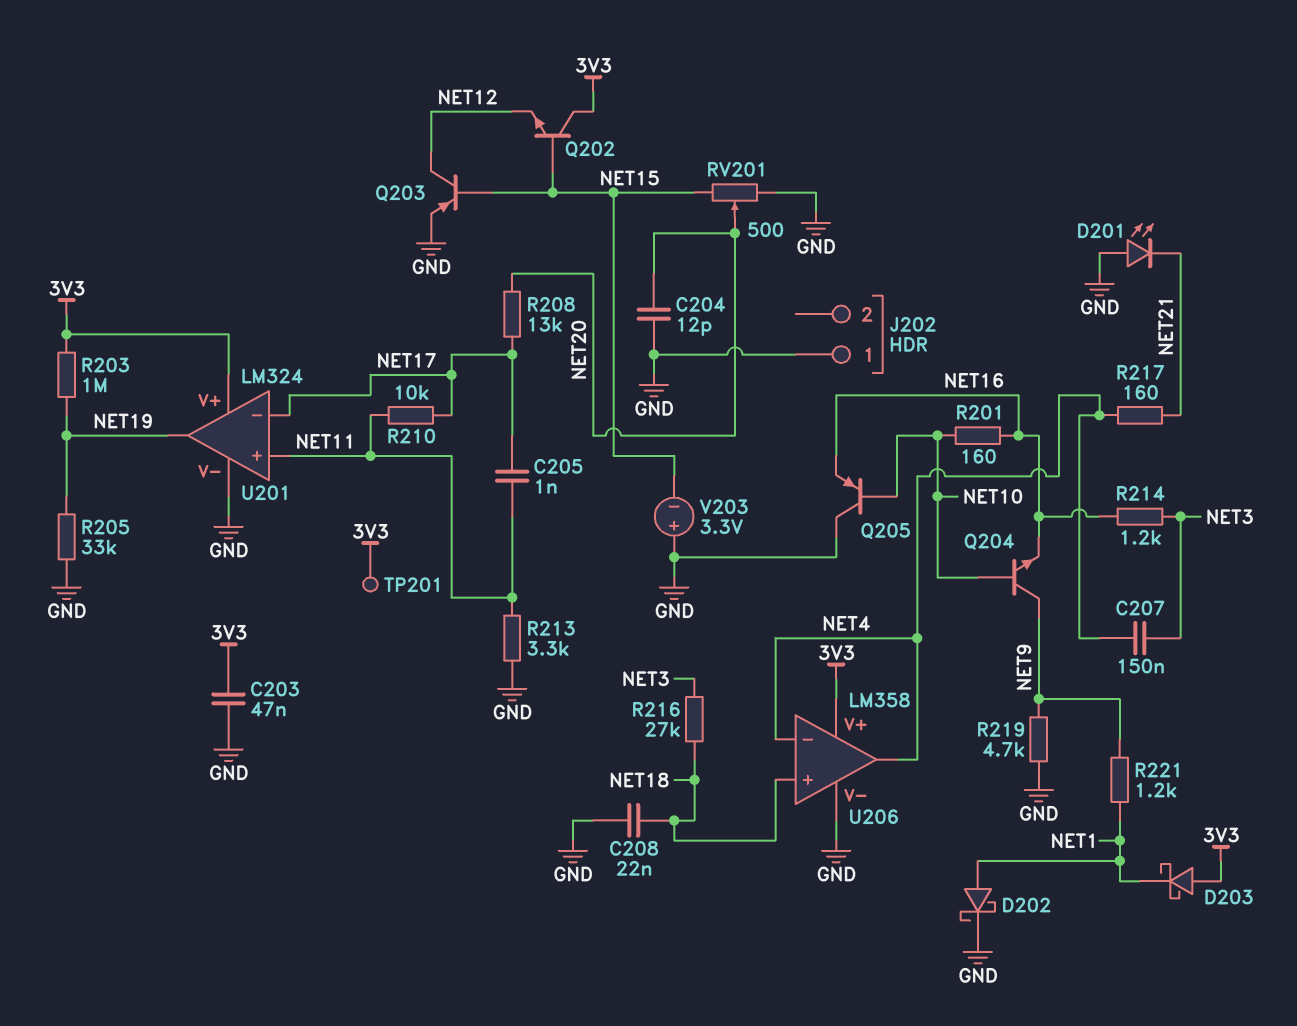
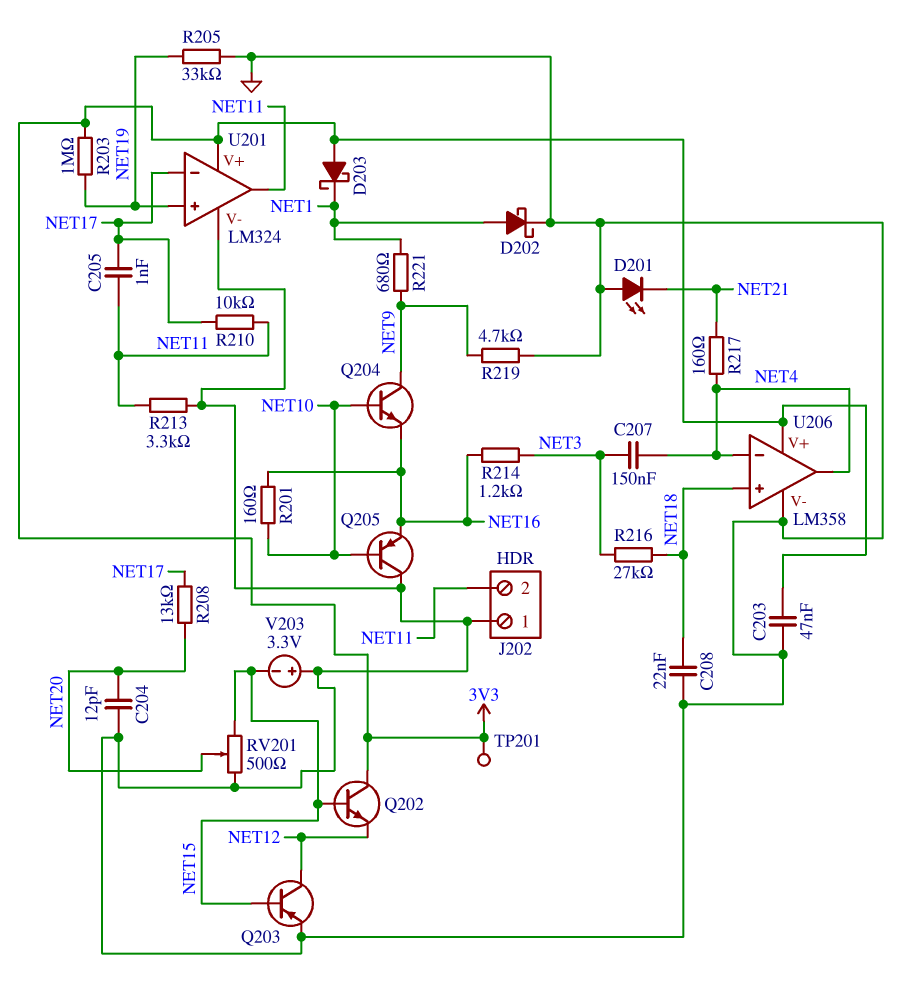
J202 pin 2: none -> NET11
R221: 1.2k (NET1, NET9) -> 680 (NET1, NET9)
U201 pin in+: NET11 -> NET19
U201 pin out: NET19 -> NET11

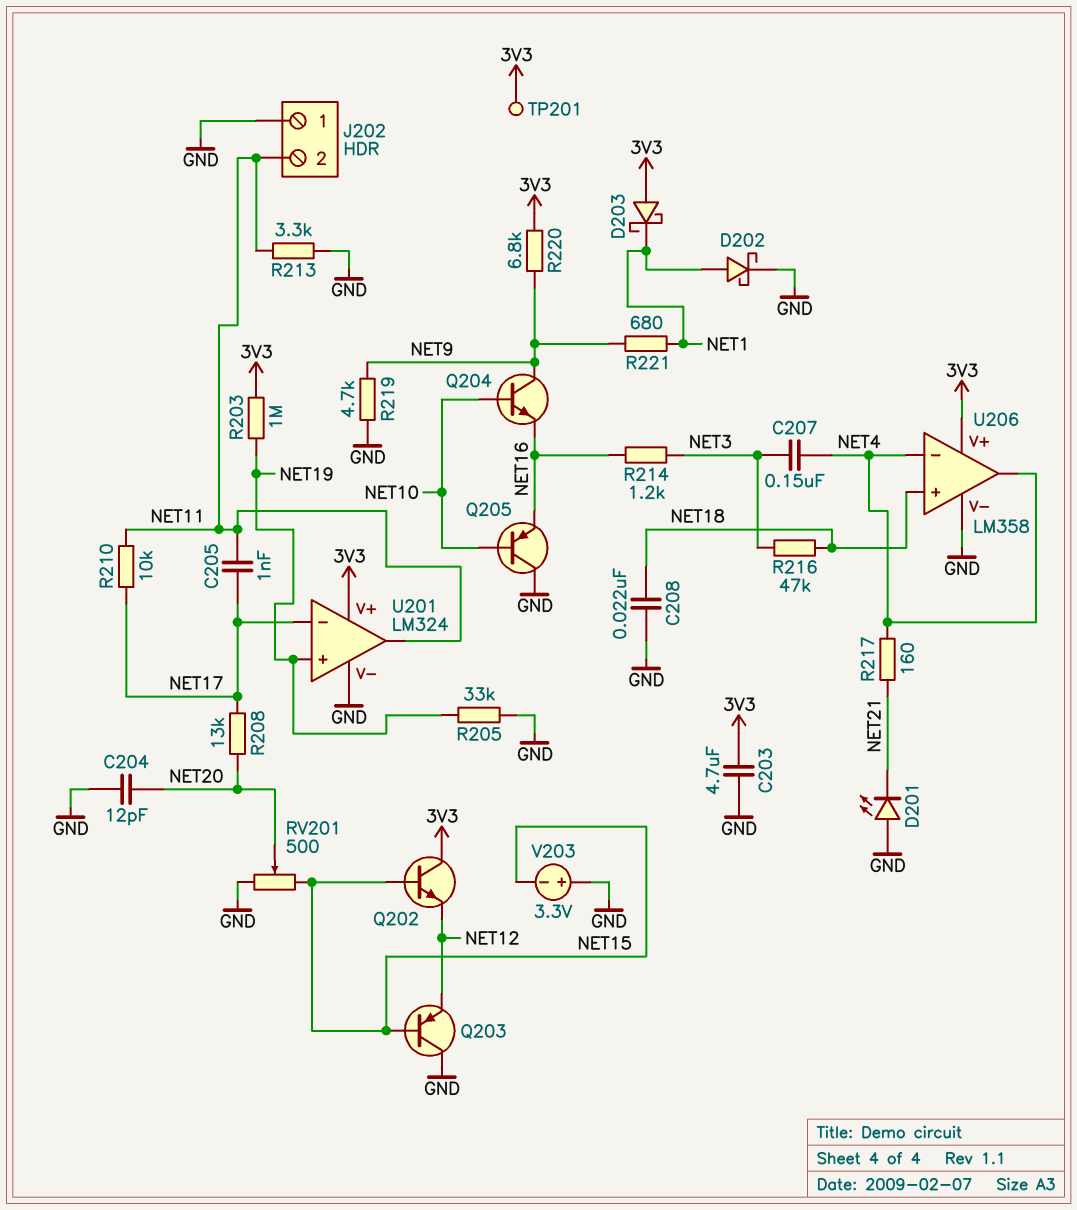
C203: 47nF (3V3, GND) -> 4.7uF (3V3, GND)
Q203: PNP (B NET15, C NET12, E GND) -> PNP (B NET15, C GND, E NET12)
R201: 160 (NET10, NET16) -> none
R216: 27k (NET3, NET18) -> 47k (NET3, NET18)
R220: none -> 6.8k (3V3, NET9)

